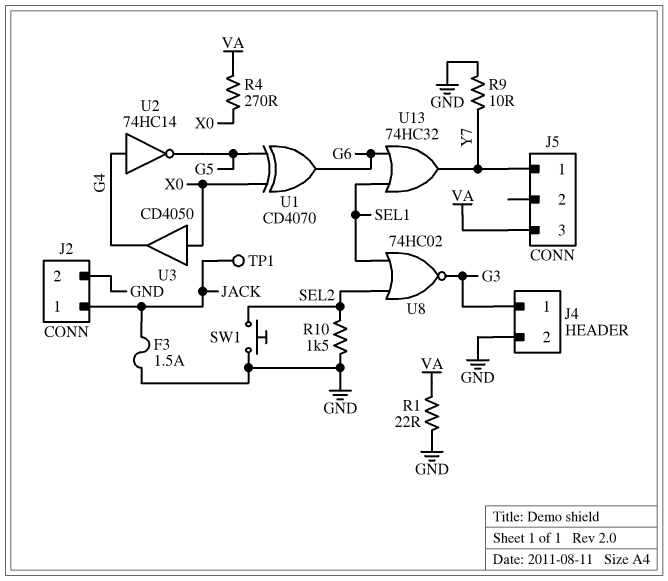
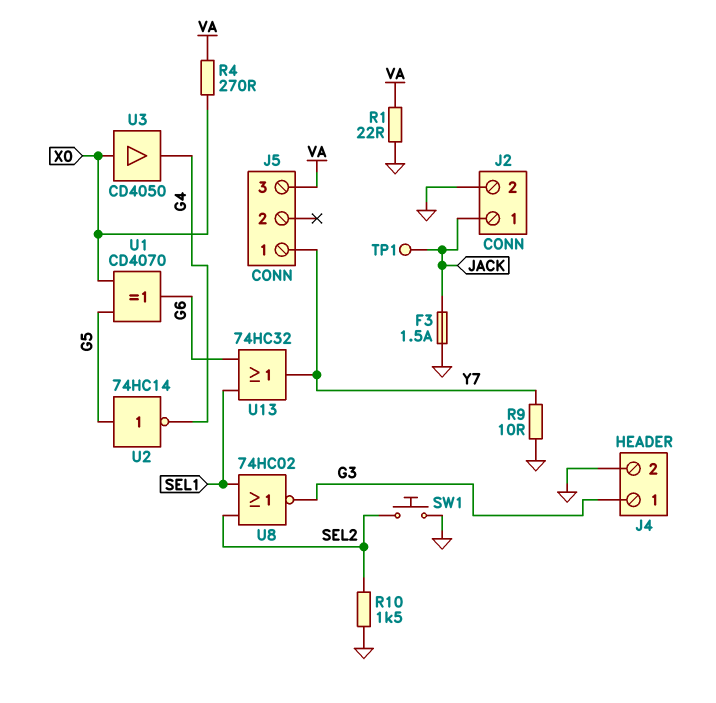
U2: NOT 74HC14 (in G4, out G5) -> NOT 74HC14 (in G5, out G4)

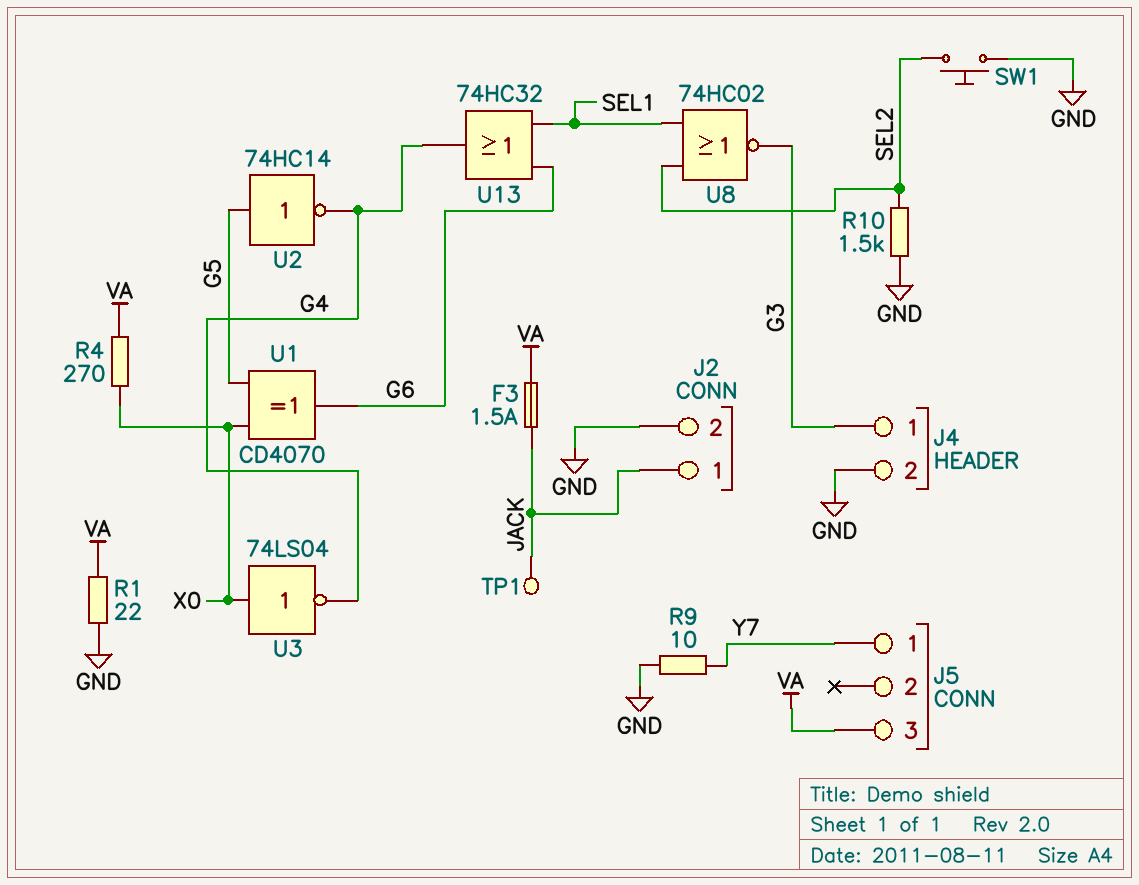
F3: 1.5A (GND, JACK) -> 1.5A (JACK, VA)
U3: buffer CD4050 (in X0, out G4) -> NOT 74LS04 (in X0, out G4)
U13: OR 74HC32 (in G6, in SEL1, out Y7) -> OR 74HC32 (in G6, in SEL1, out G4)

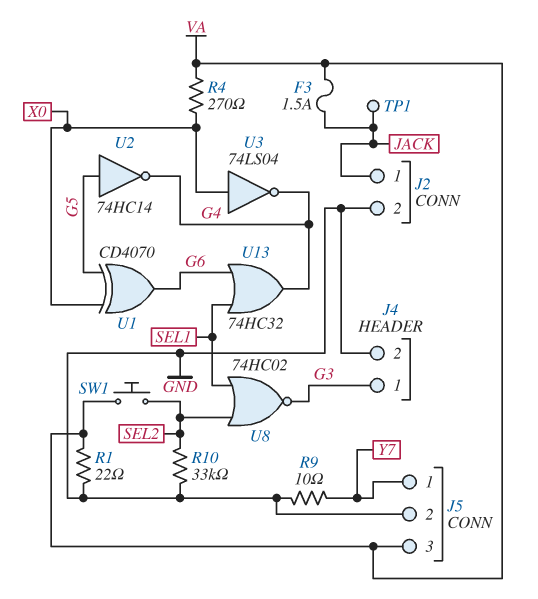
J5 pin 2: none -> GND
R10: 1.5k (GND, SEL2) -> 33k (GND, SEL2)
SW1: button (GND, SEL2) -> button (SEL2, VA)

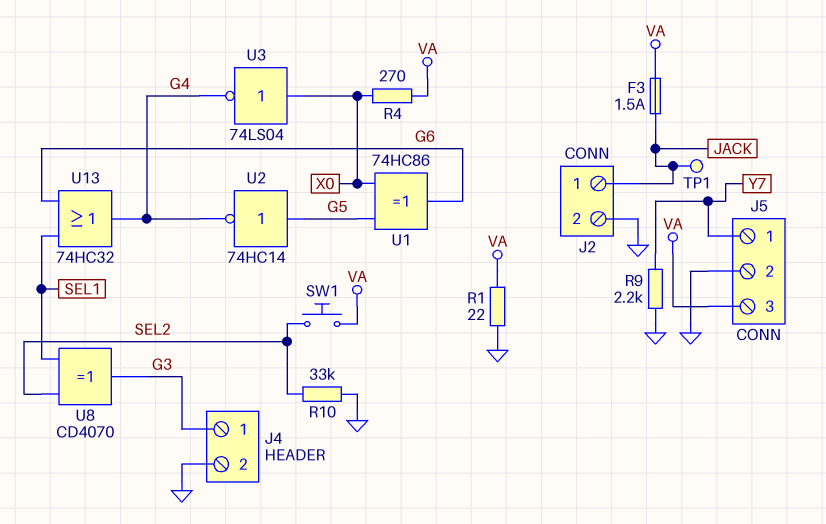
R9: 10 (GND, Y7) -> 2.2k (GND, Y7)
U1: XOR CD4070 (in G5, in X0, out G6) -> XOR 74HC86 (in G5, in X0, out G6)
U8: NOR 74HC02 (in SEL1, in SEL2, out G3) -> XOR CD4070 (in SEL1, in SEL2, out G3)

